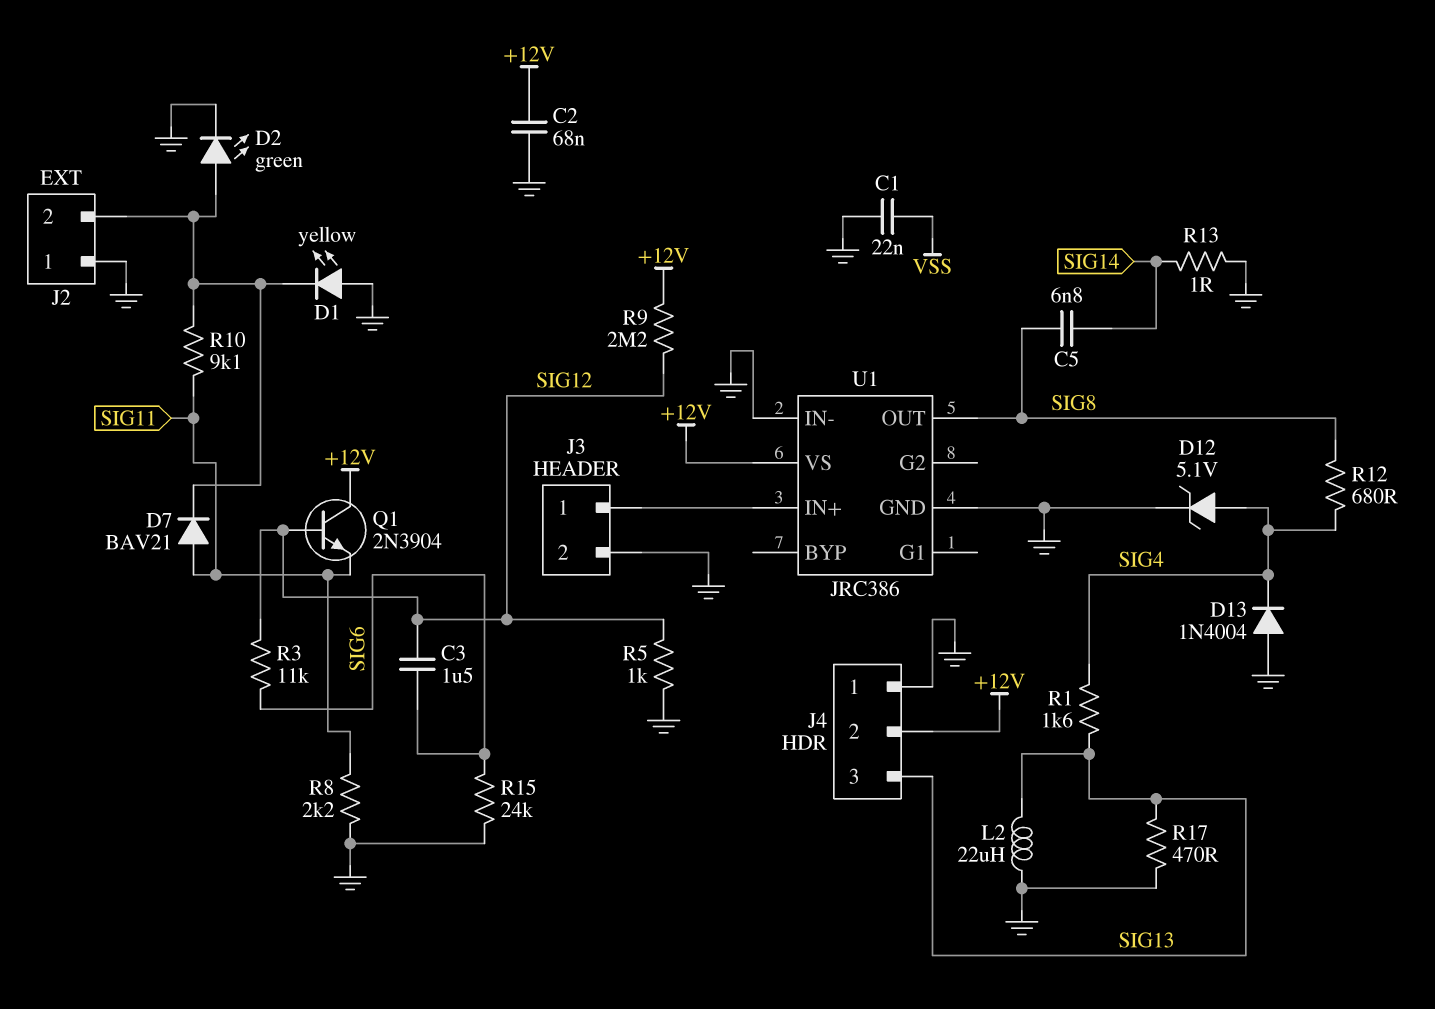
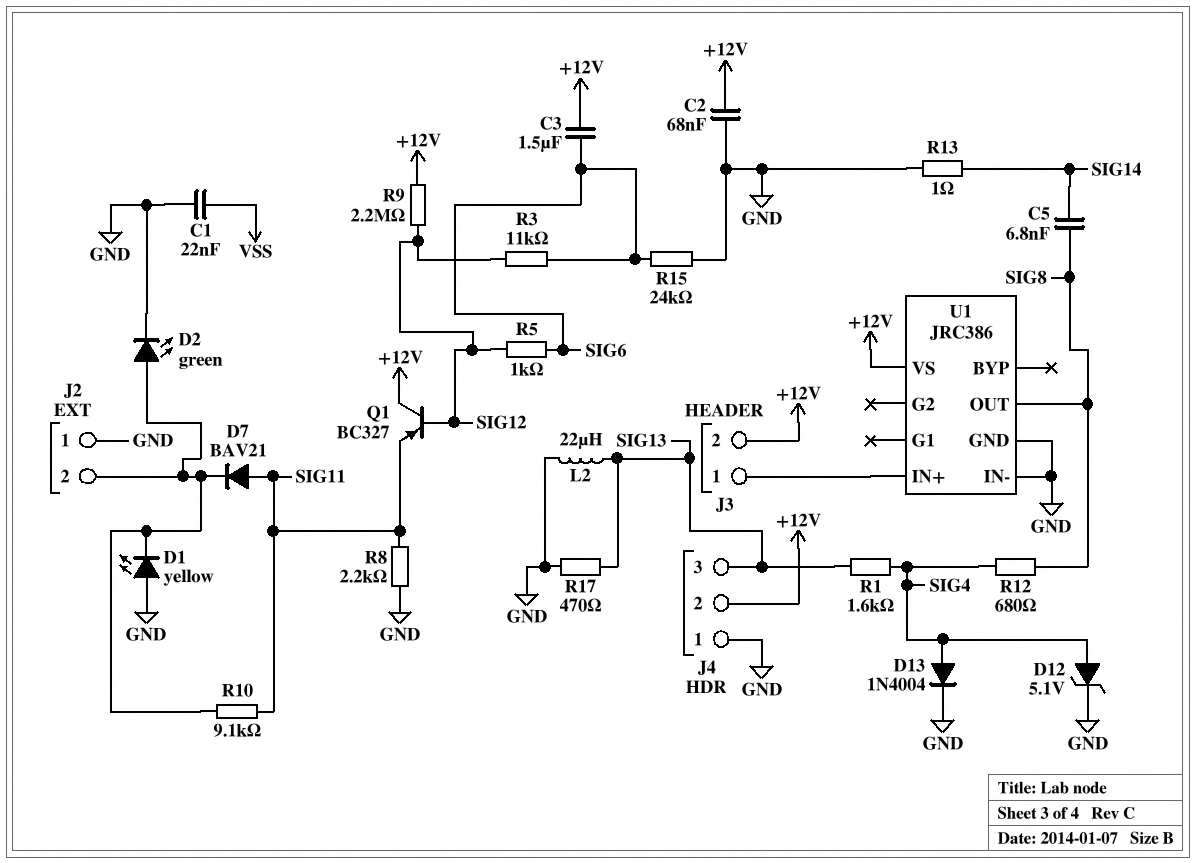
C3: 1.5uF (SIG6, SIG12) -> 1.5uF (+12V, SIG6)
D13: diode 1N4004 (A GND, K SIG4) -> diode 1N4004 (A SIG4, K GND)
J3 pin 2: GND -> +12V
Q1: NPN 2N3904 (B SIG12, C +12V, E SIG11) -> PNP BC327 (B SIG12, C +12V, E SIG11)
R5: 1k (GND, SIG12) -> 1k (SIG6, SIG12)

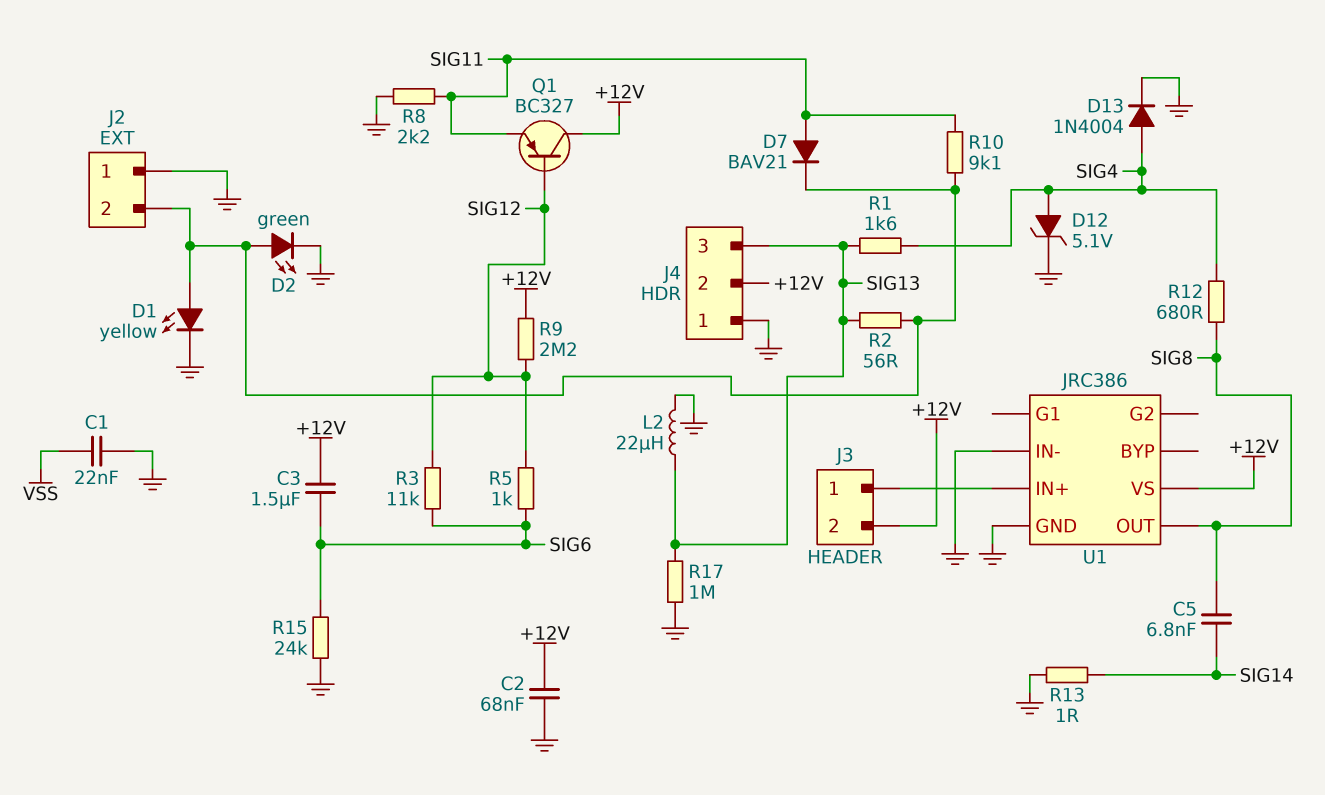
D1: LED yellow (A GND, K J2/2) -> LED yellow (A J2/2, K GND)
R2: none -> 56 (J2/2, SIG13)
R17: 470 (GND, SIG13) -> 1M (GND, SIG13)

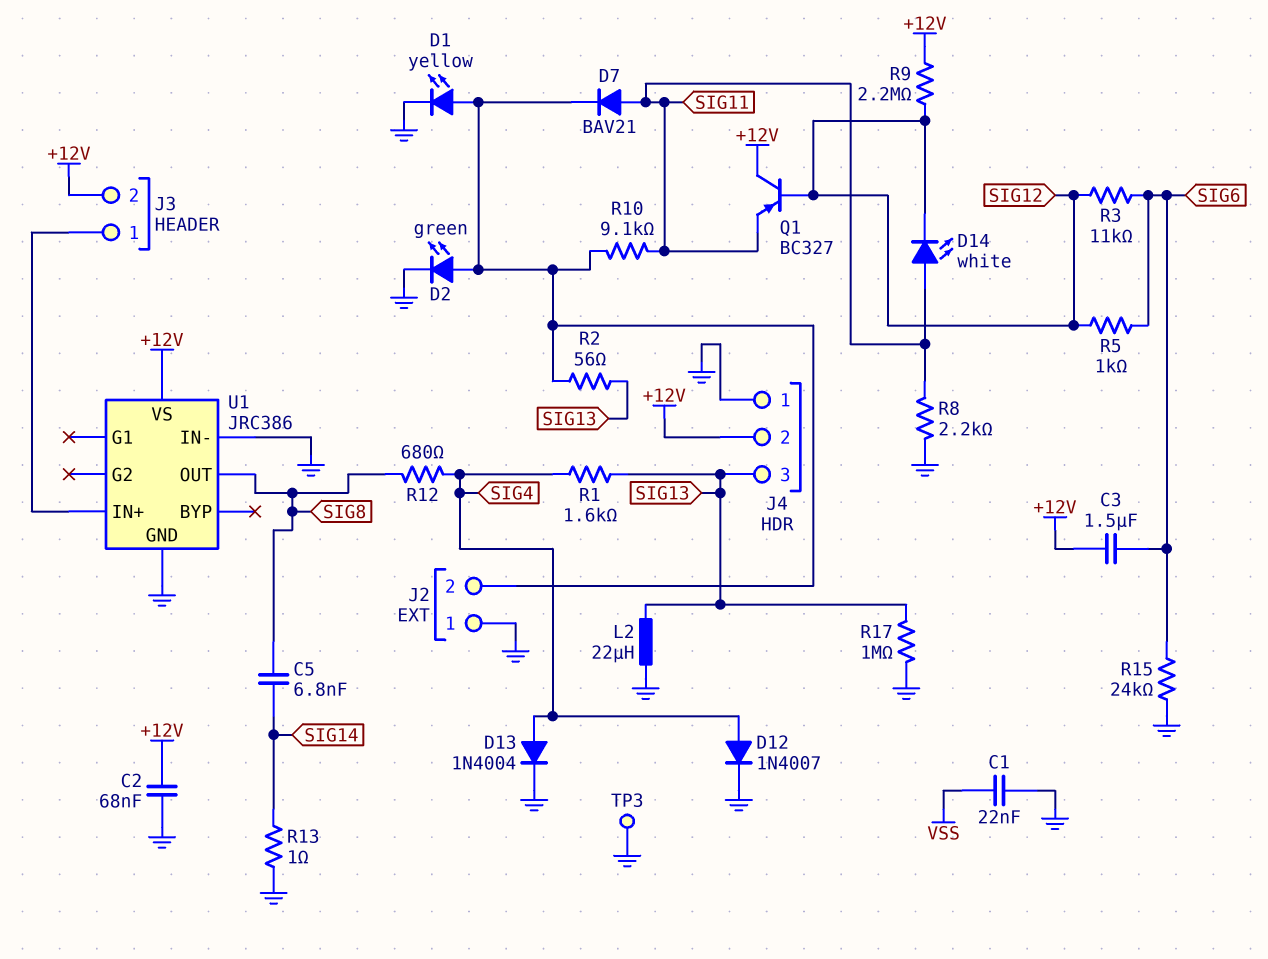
D12: zener 5.1V (A SIG4, K GND) -> diode 1N4007 (A SIG4, K GND)
D14: none -> LED white (A SIG11, K SIG12)
TP3: none -> test point (GND)

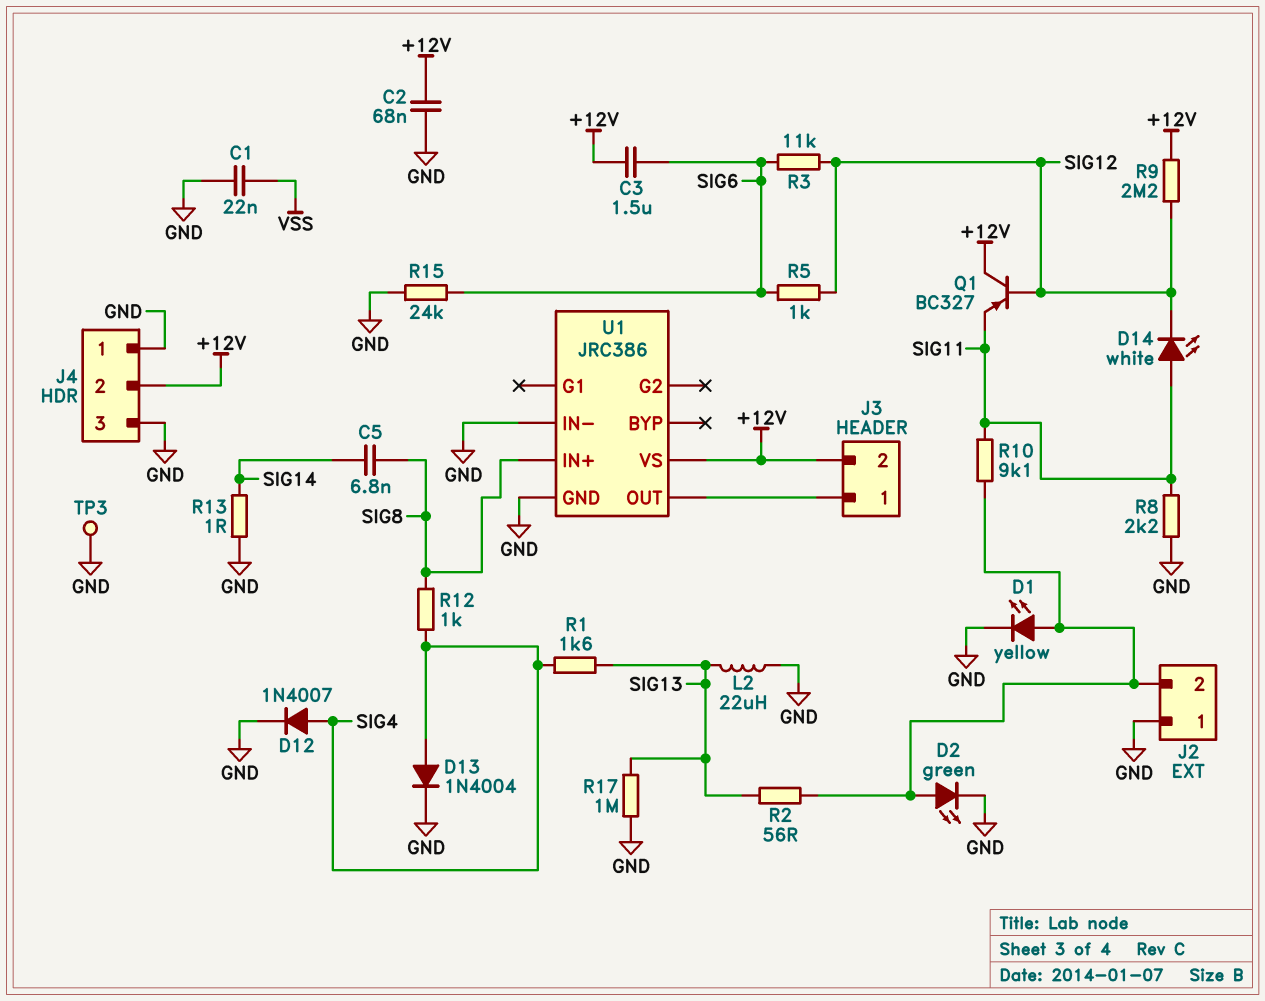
D7: diode BAV21 (A SIG11, K J2/2) -> none
J4 pin 3: SIG13 -> GND
R12: 680 (SIG4, SIG8) -> 1k (SIG4, SIG8)
U1 pin IN+: J3/1 -> SIG8
U1 pin OUT: SIG8 -> J3/1

